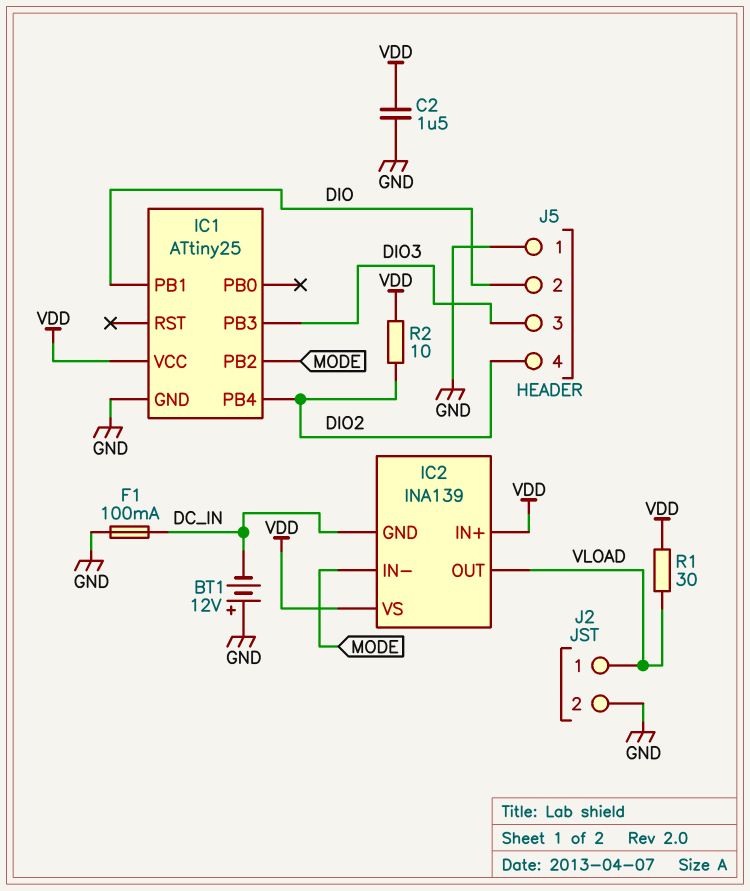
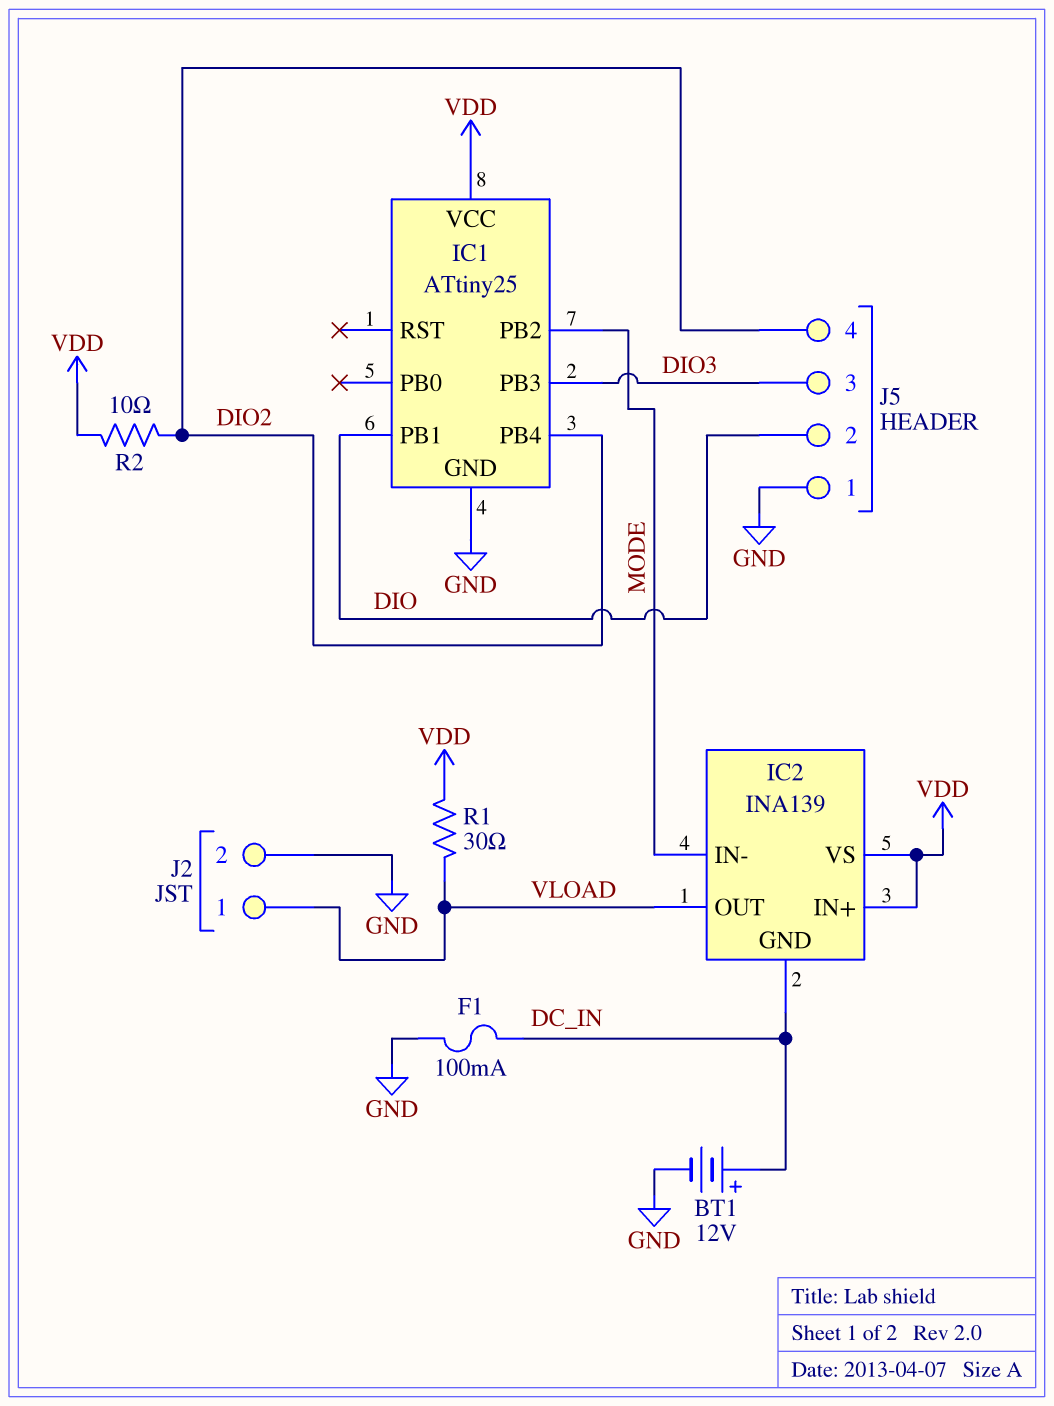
BT1: 12V (plus GND, minus DC_IN) -> 12V (plus DC_IN, minus GND)
C2: 1.5uF (GND, VDD) -> none

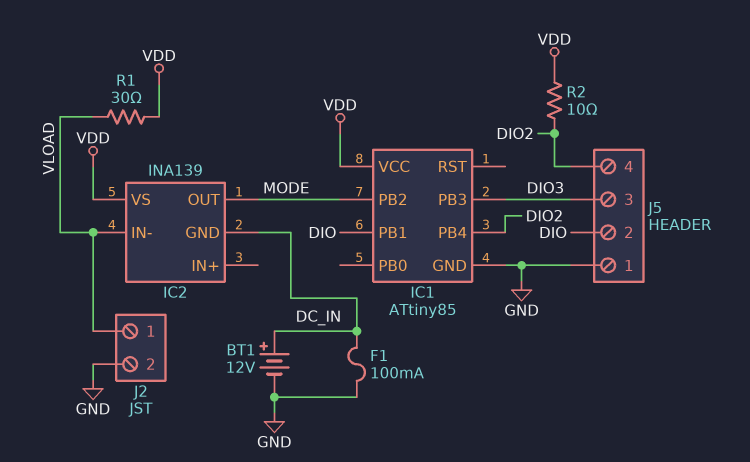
IC1: ATtiny25 -> ATtiny85
IC2 pin IN+: VDD -> none
IC2 pin IN-: MODE -> VLOAD
IC2 pin OUT: VLOAD -> MODE

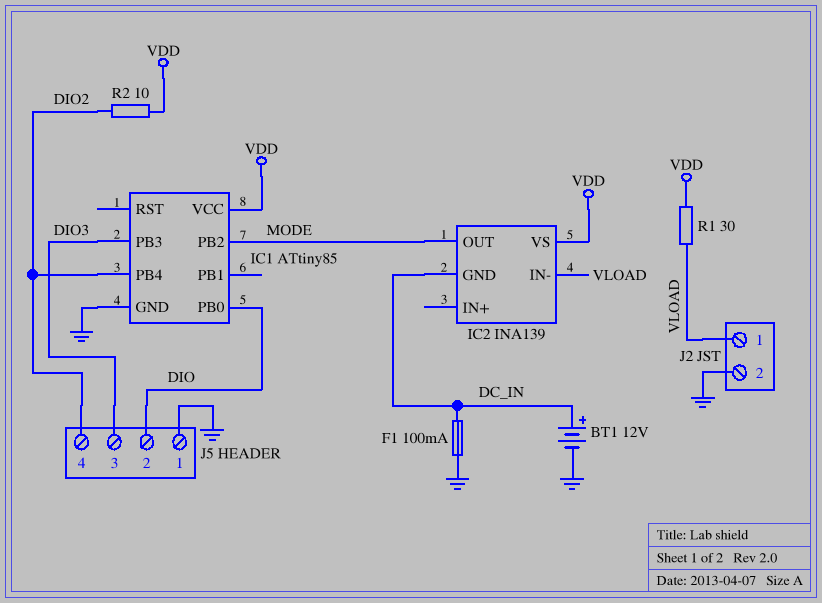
IC1 pin PB0: none -> DIO
IC1 pin PB1: DIO -> none

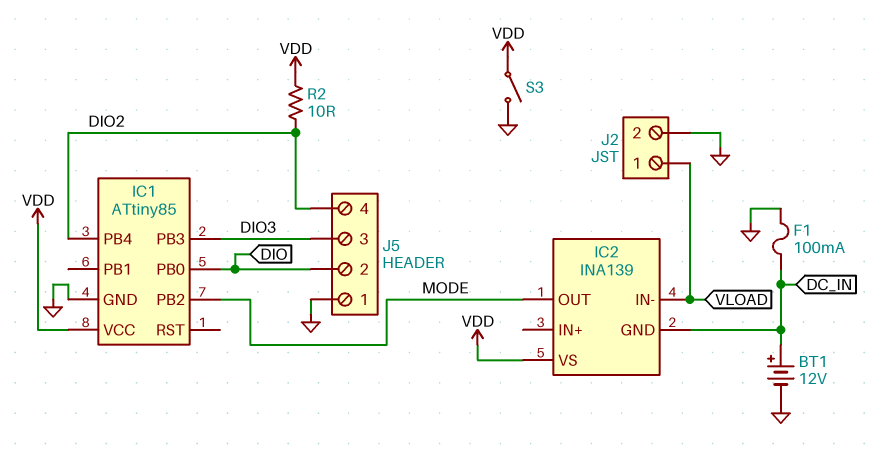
R1: 30 (VDD, VLOAD) -> none
S3: none -> switch (GND, VDD)

